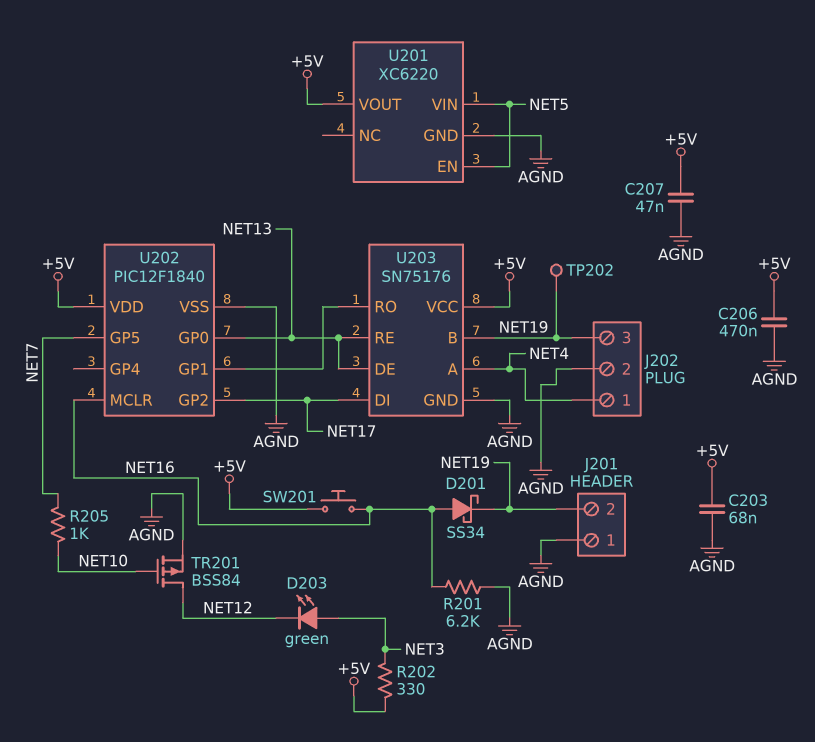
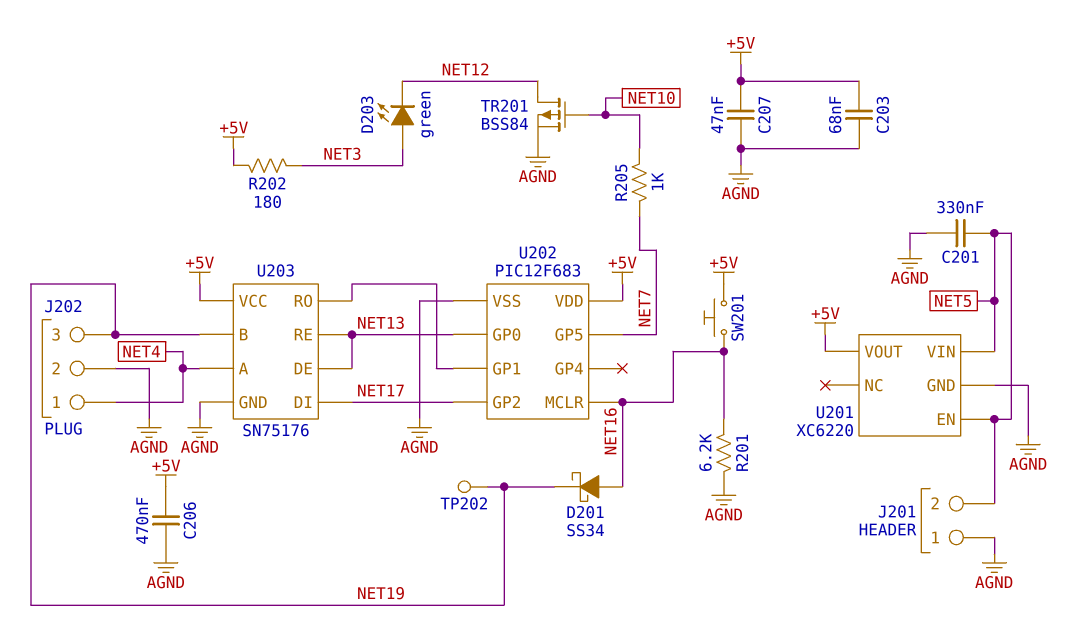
C201: none -> 330nF (AGND, NET5)
J201 pin 2: NET19 -> NET5
R202: 330 (+5V, NET3) -> 180 (+5V, NET3)
U202: PIC12F1840 -> PIC12F683

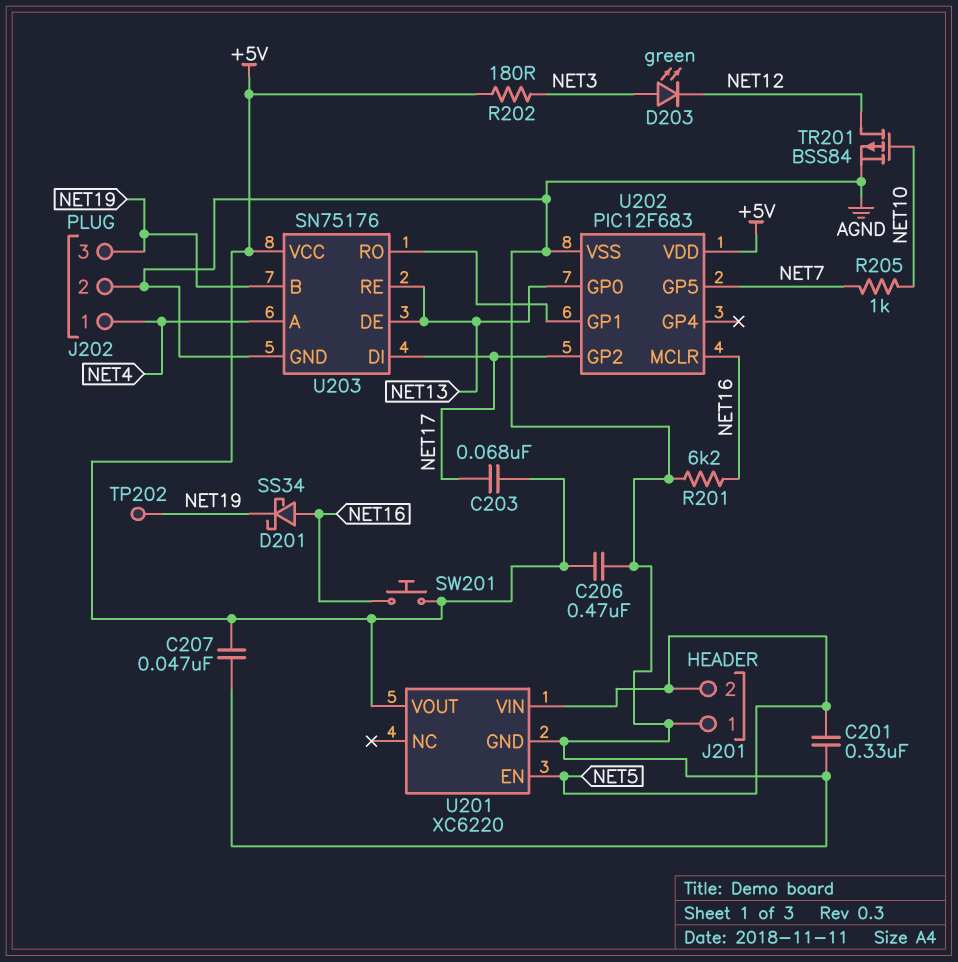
C203: 68nF (+5V, AGND) -> 68nF (+5V, NET17)

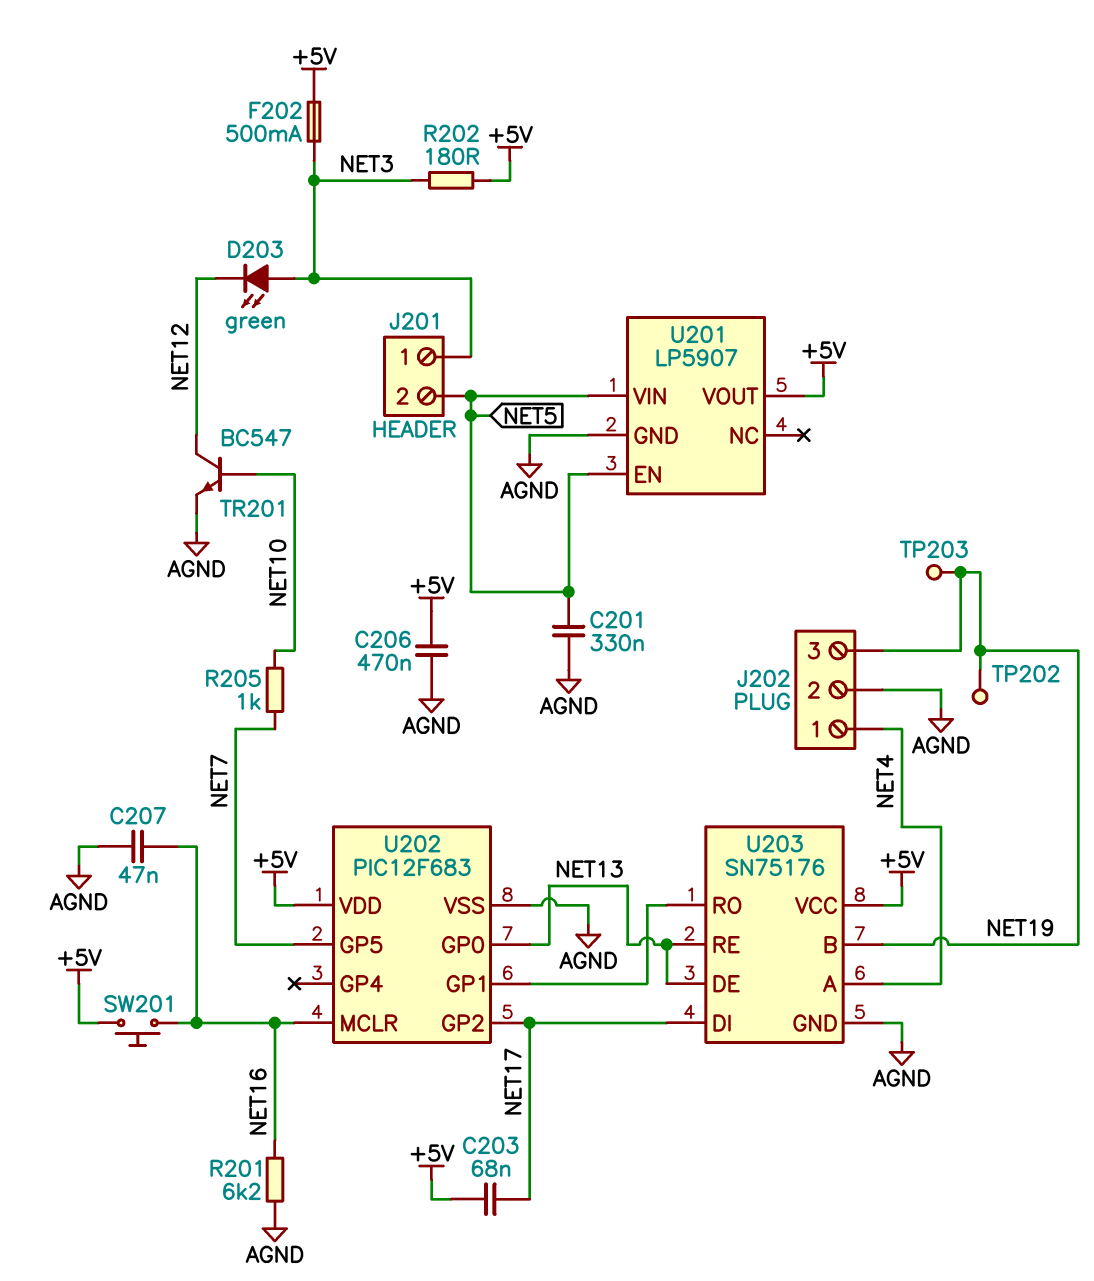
C207: 47nF (+5V, AGND) -> 47nF (AGND, NET16)
D201: schottky SS34 (A NET16, K NET19) -> none
F202: none -> 500mA (+5V, NET3)
J201 pin 1: AGND -> NET3
TP203: none -> test point (NET19)
TR201: PMOS BSS84 (G NET10, D NET12, S AGND) -> NPN BC547 (B NET10, C NET12, E AGND)
U201: XC6220 -> LP5907

